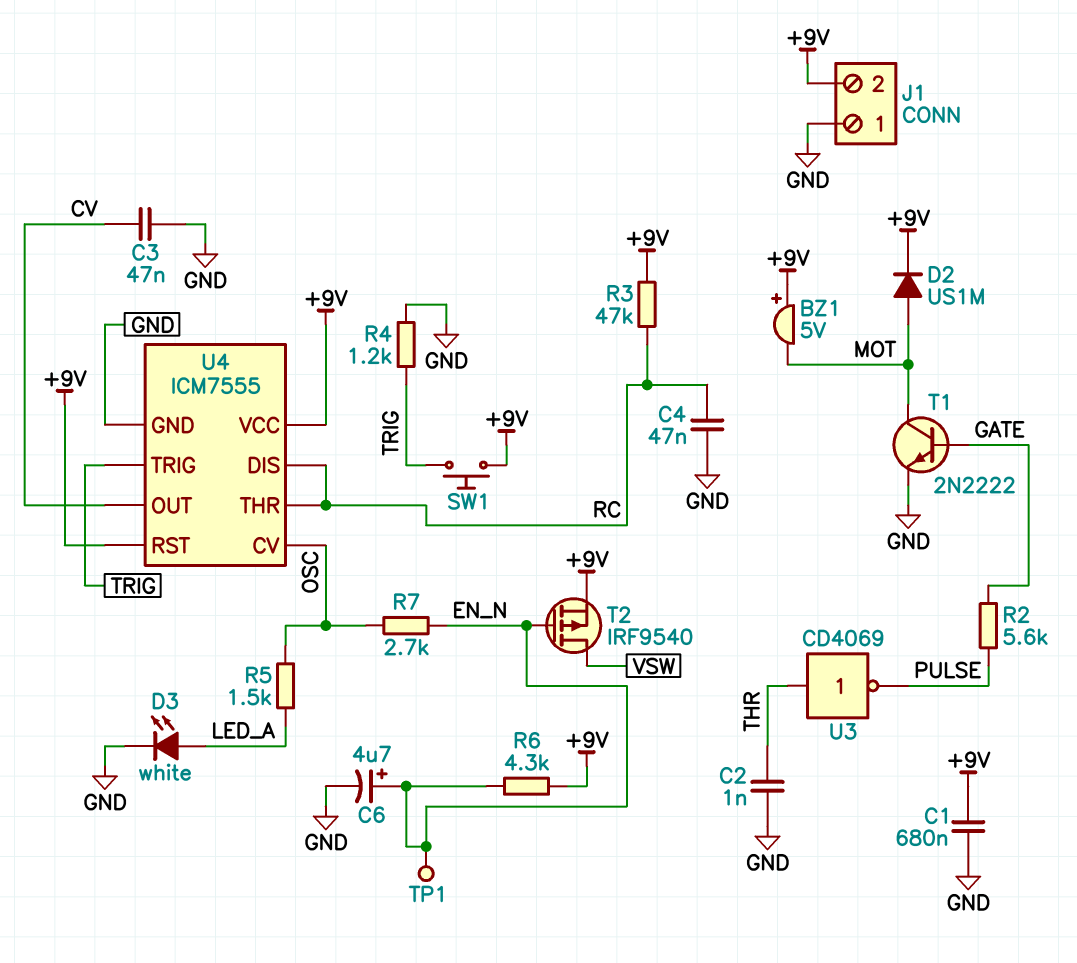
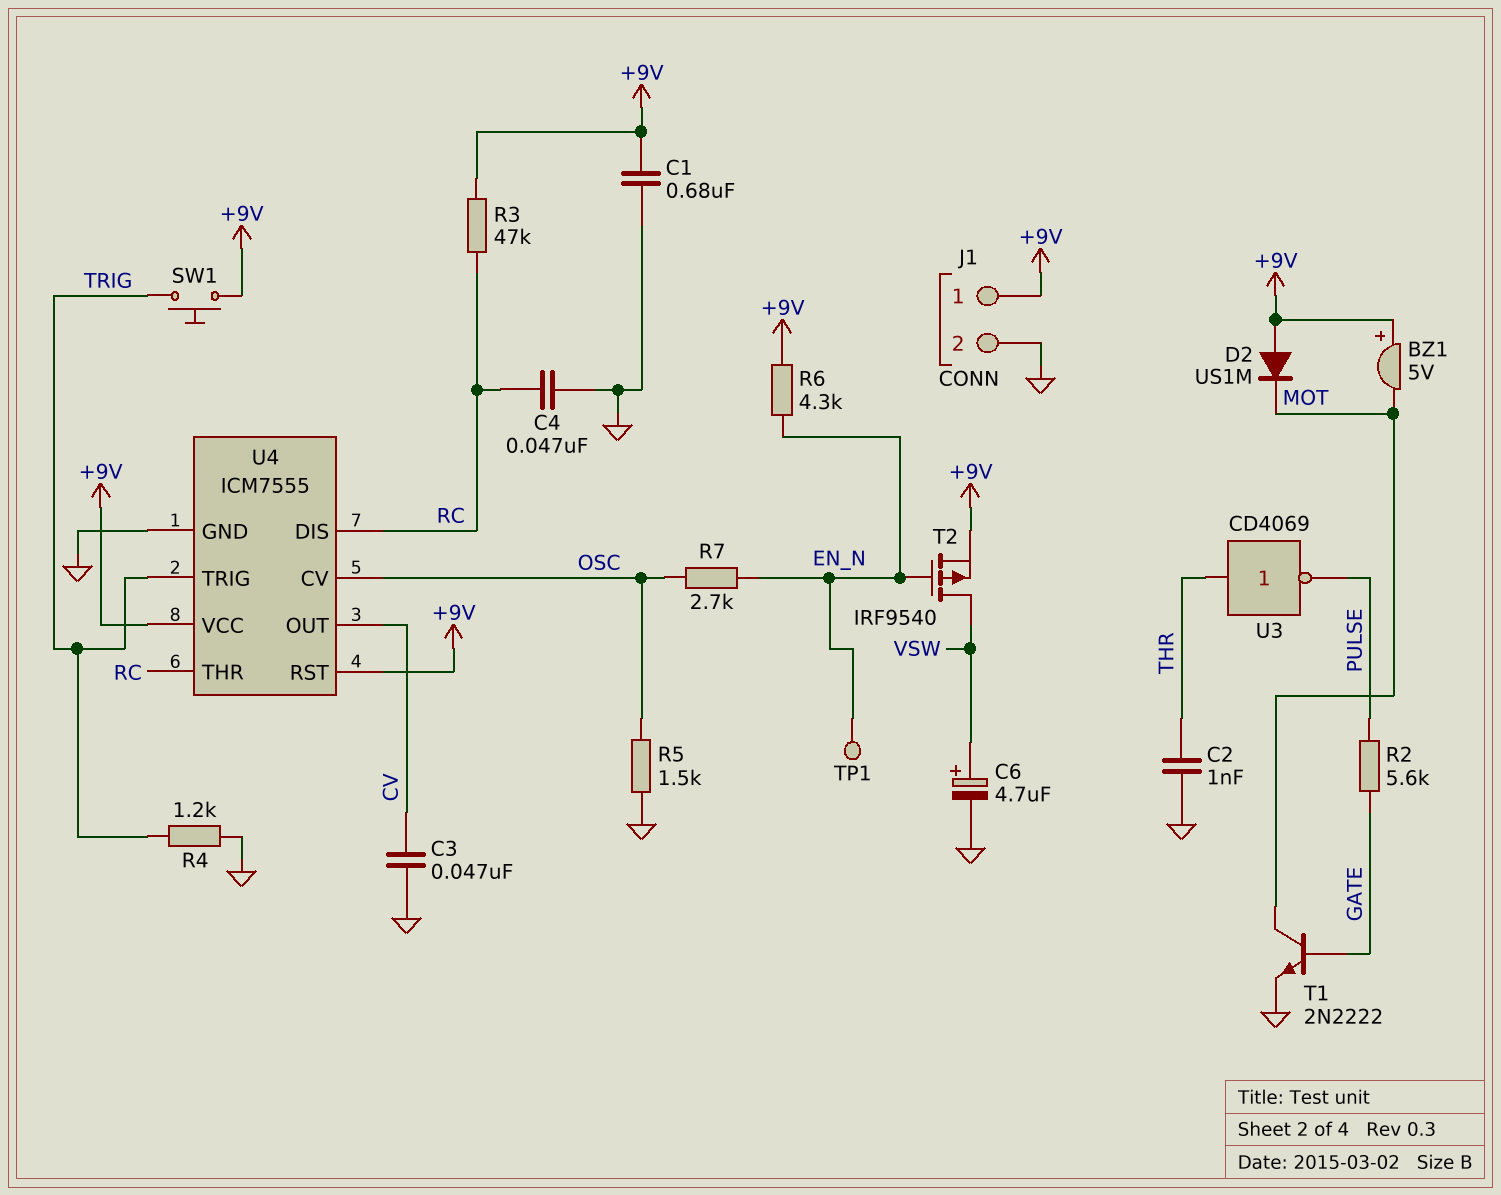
C6: 4.7uF (plus EN_N, minus GND) -> 4.7uF (plus VSW, minus GND)
D2: diode US1M (A MOT, K +9V) -> diode US1M (A +9V, K MOT)
D3: LED white (A LED_A, K GND) -> none
J1 pin 1: GND -> +9V
J1 pin 2: +9V -> GND
R5: 1.5k (LED_A, OSC) -> 1.5k (GND, OSC)

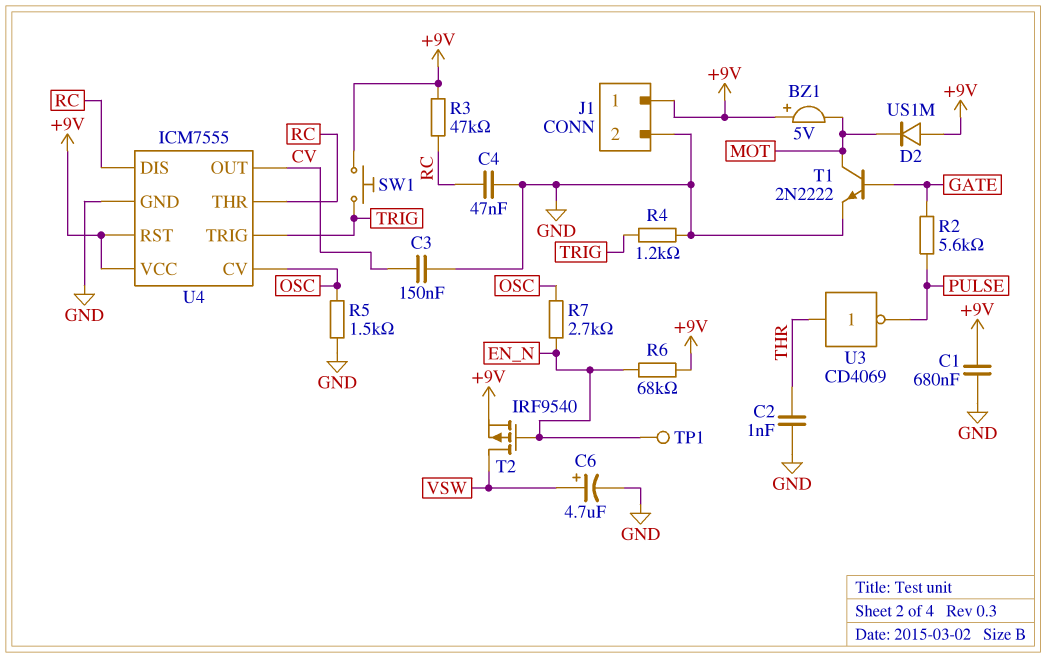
C3: 47nF (CV, GND) -> 150nF (CV, GND)
R6: 4.3k (+9V, EN_N) -> 68k (+9V, EN_N)

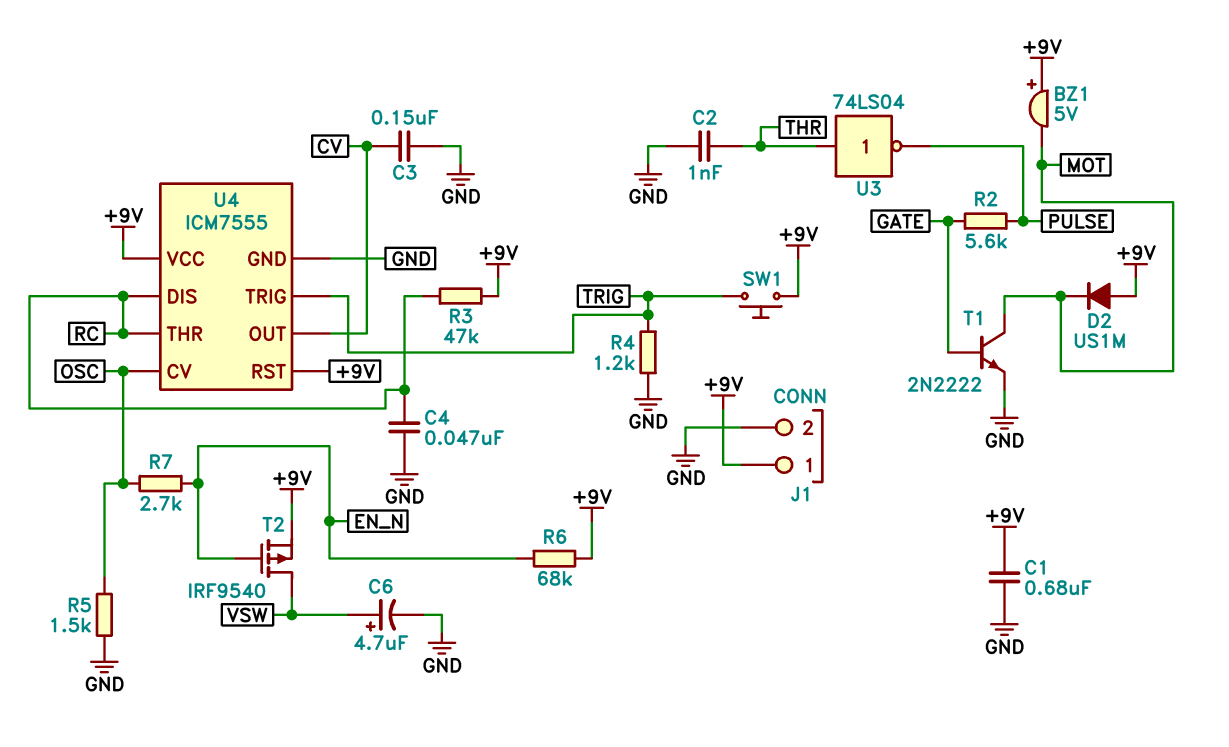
TP1: test point (EN_N) -> none
U3: NOT CD4069 (in THR, out PULSE) -> NOT 74LS04 (in THR, out PULSE)

